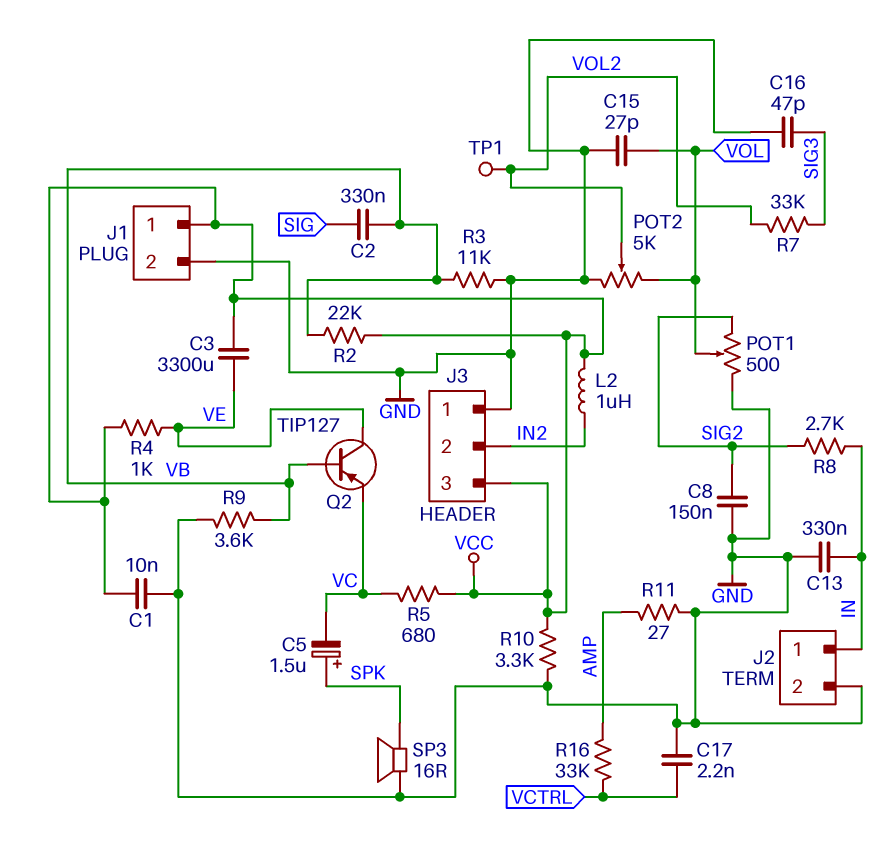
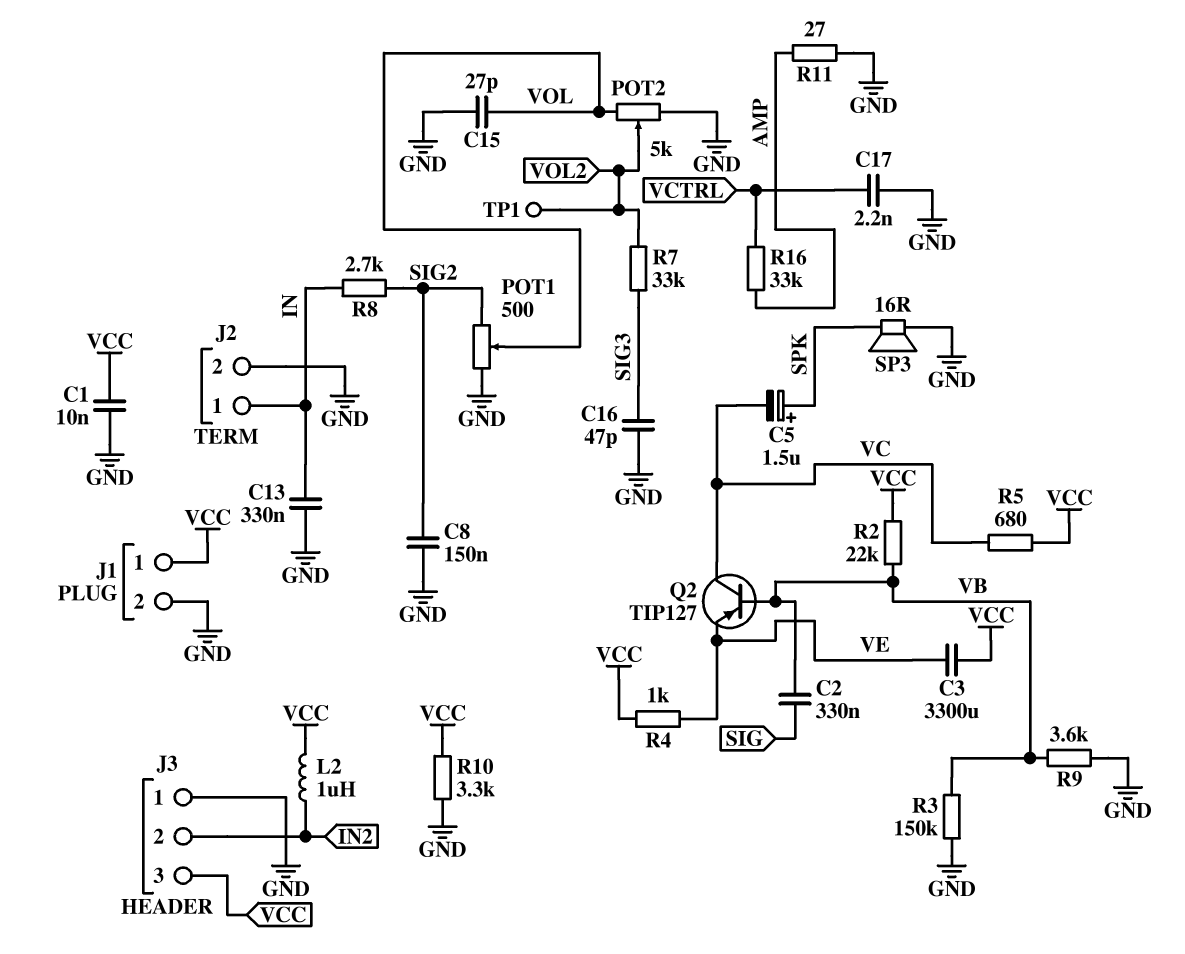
Q2: PNP TIP127 (B VB, C VE, E VC) -> PNP TIP127 (B VB, C VC, E VE)
R3: 11k (GND, VB) -> 150k (GND, VB)

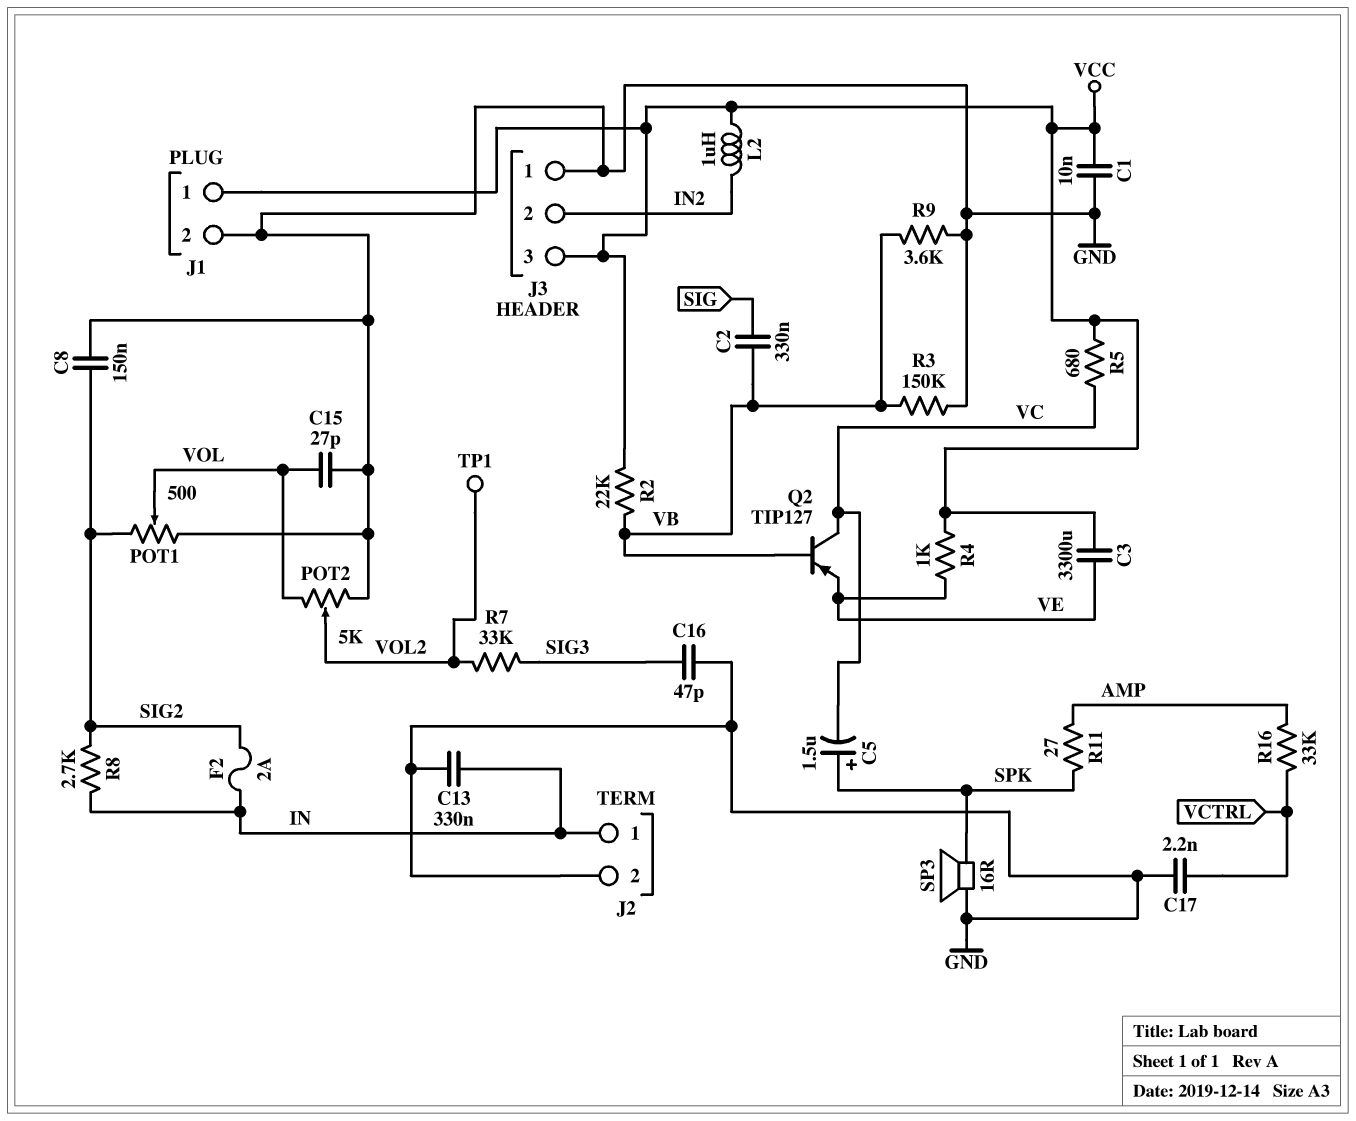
F2: none -> 2A (IN, SIG2)
R10: 3.3k (GND, VCC) -> none
R11: 27 (AMP, GND) -> 27 (AMP, SPK)

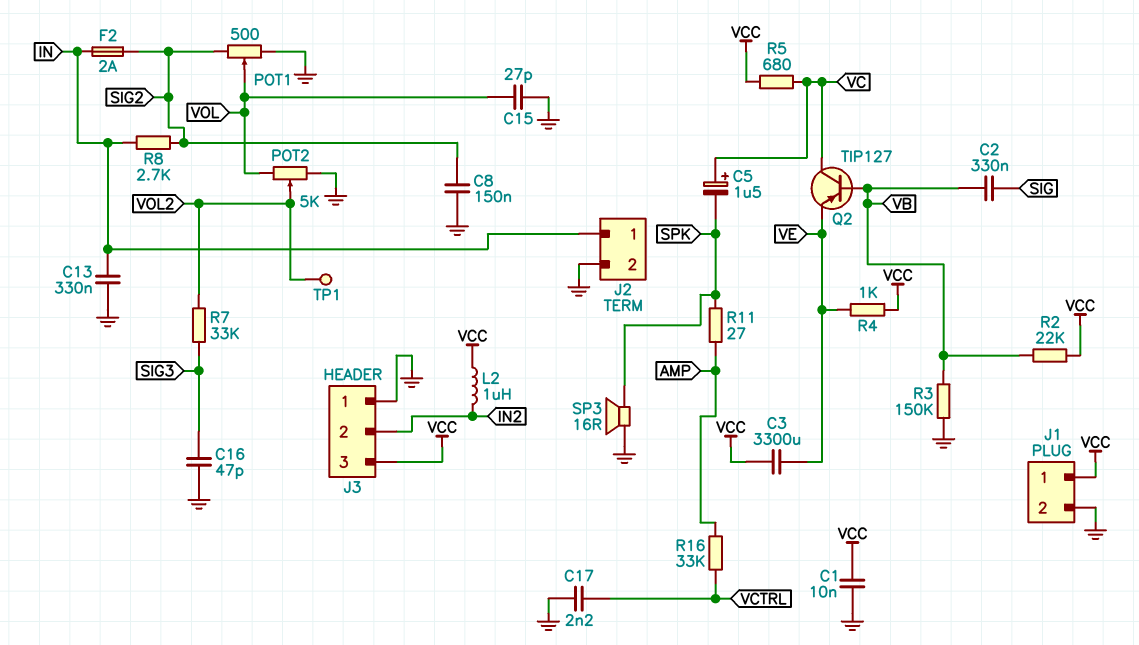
C5: 1.5uF (plus SPK, minus VC) -> 1.5uF (plus VC, minus SPK)
R9: 3.6k (GND, VB) -> none

